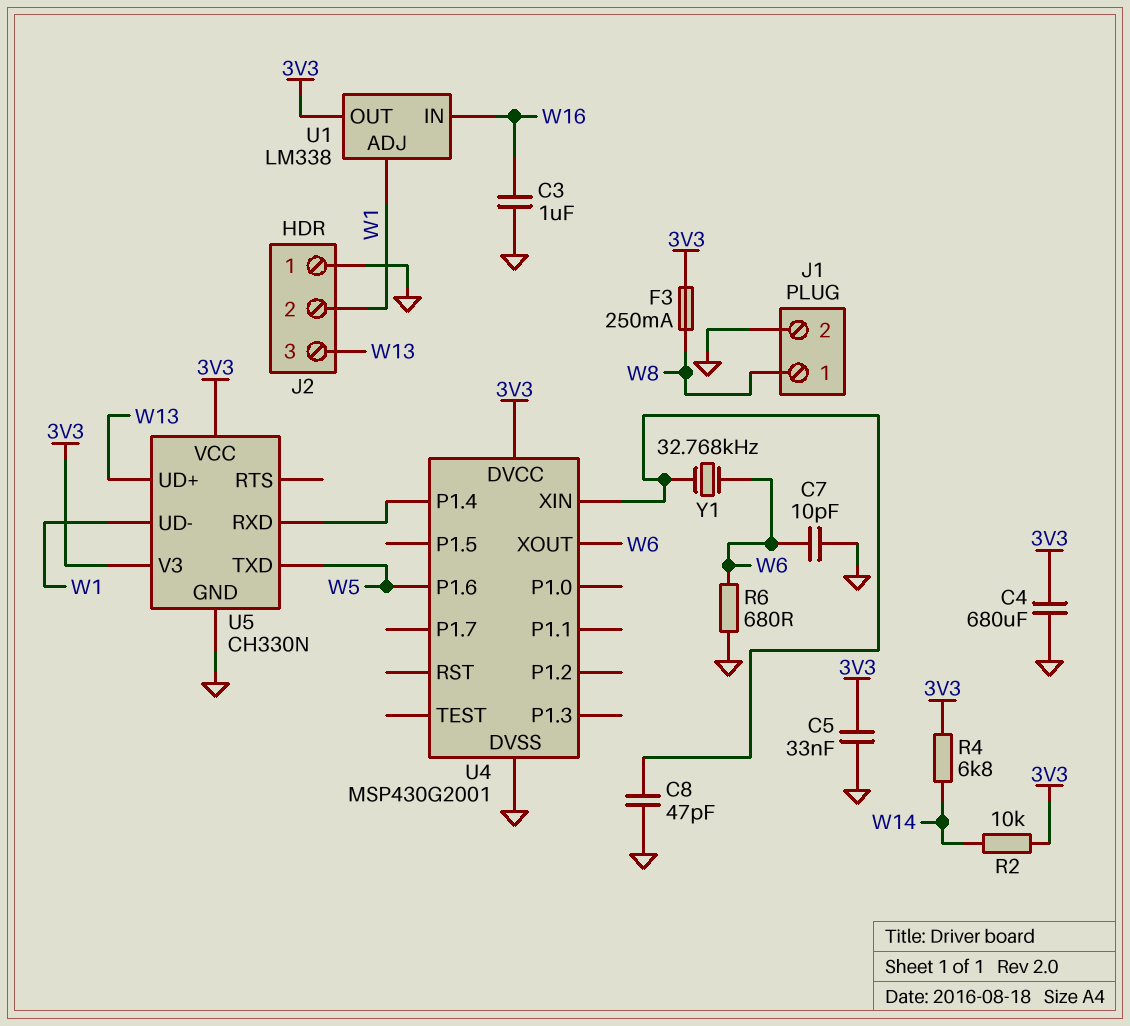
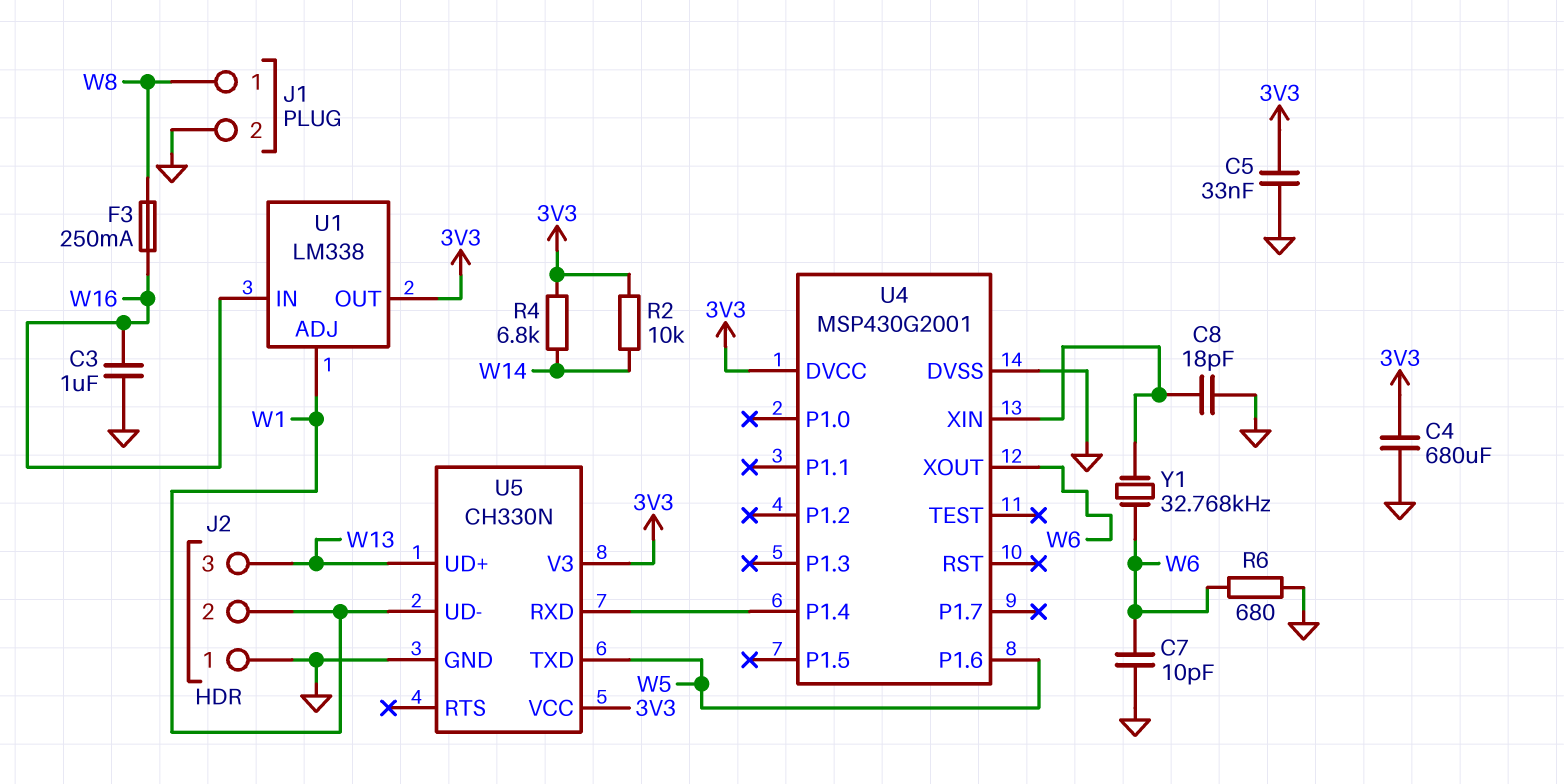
C8: 47pF (GND, U4/XIN) -> 18pF (GND, U4/XIN)
F3: 250mA (3V3, W8) -> 250mA (W8, W16)

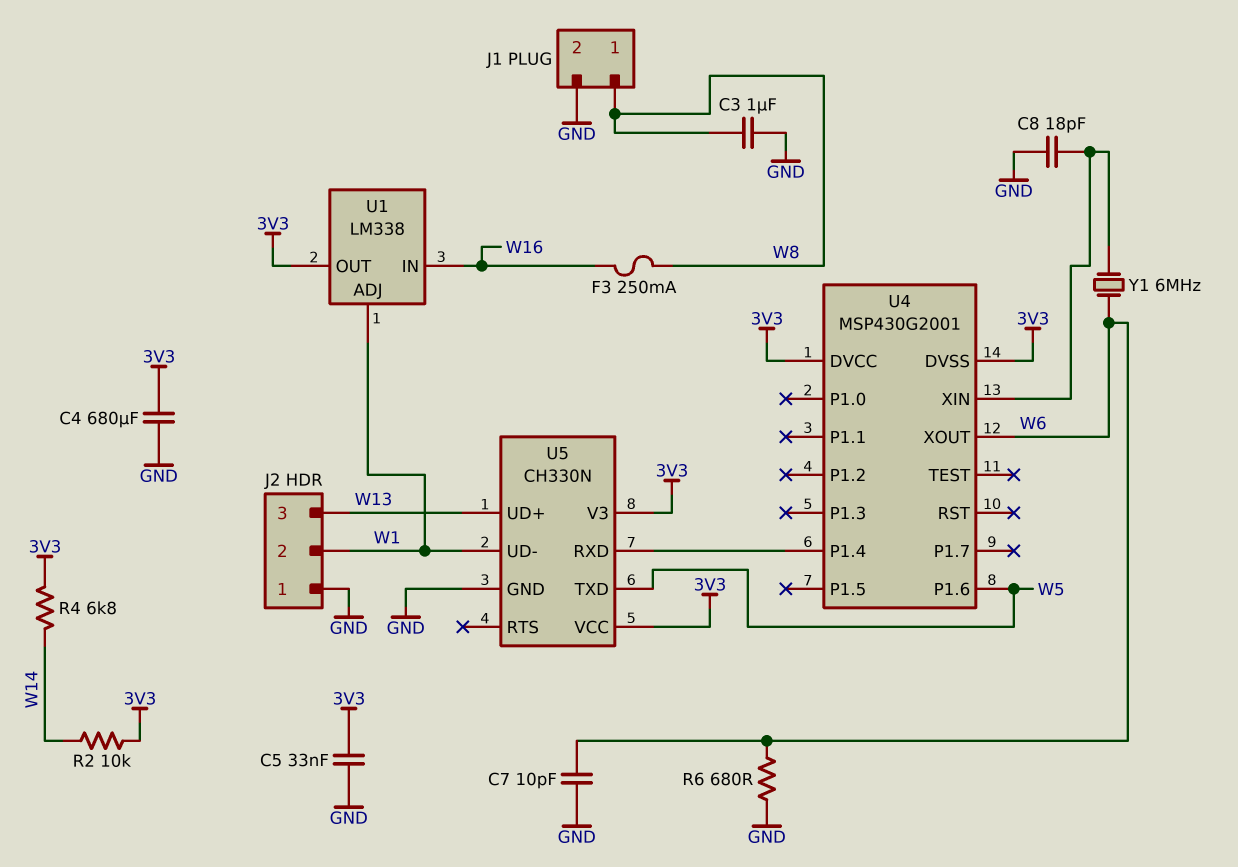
C3: 1uF (GND, W16) -> 1uF (GND, W8)
U4 pin DVSS: GND -> 3V3
Y1: 32.768kHz (U4/XIN, W6) -> 6MHz (U4/XIN, W6)

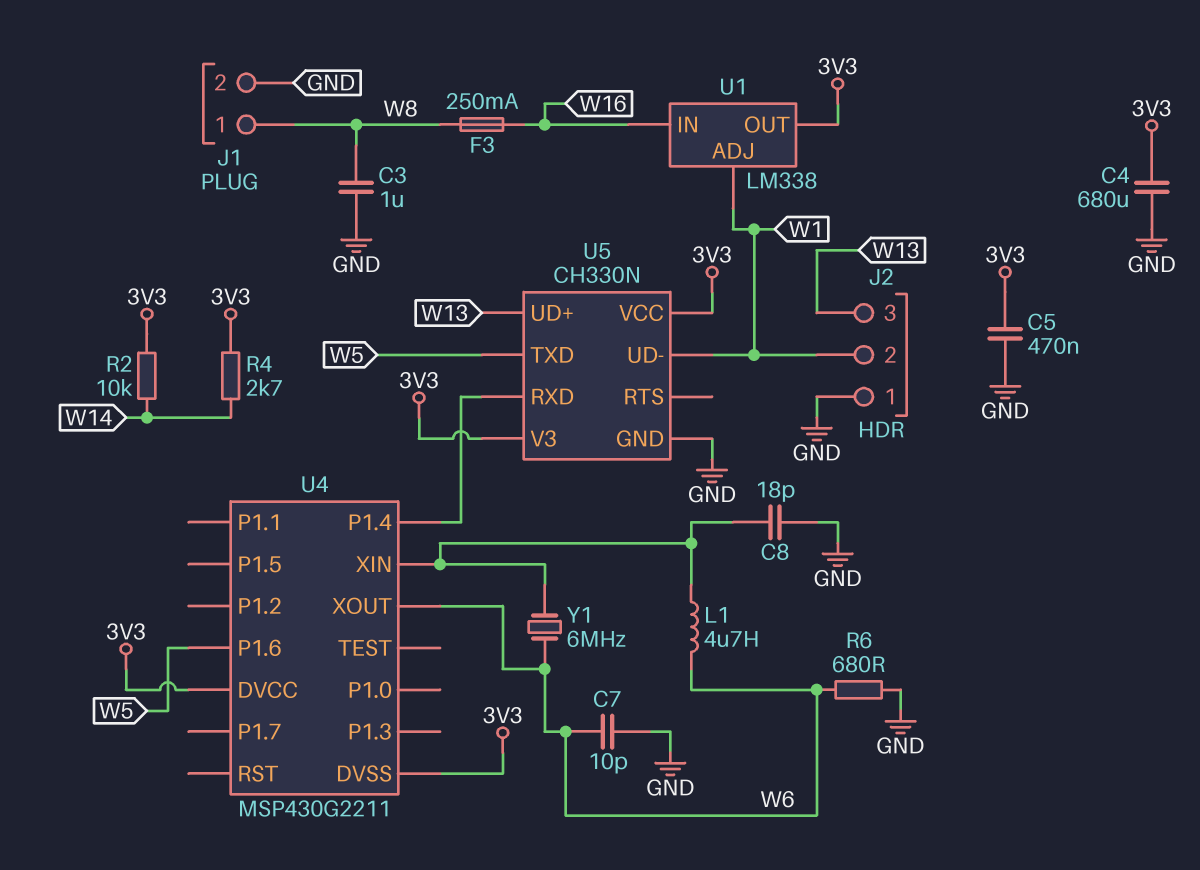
C5: 33nF (3V3, GND) -> 470nF (3V3, GND)
L1: none -> 4.7uH (U4/XIN, W6)
R4: 6.8k (3V3, W14) -> 2.7k (3V3, W14)
U4: MSP430G2001 -> MSP430G2211

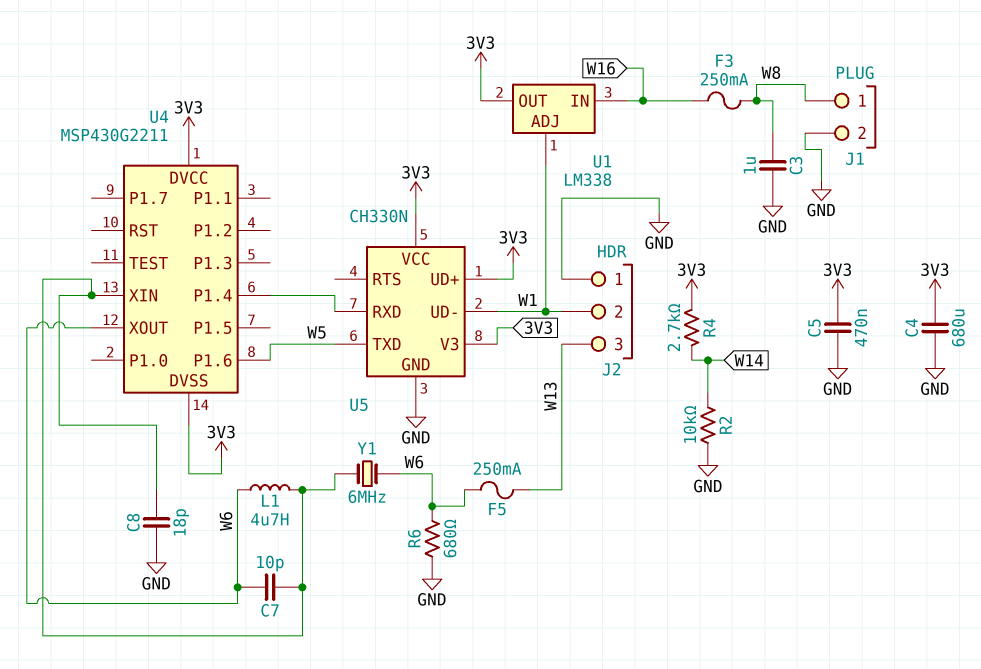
C7: 10pF (GND, W6) -> 10pF (U4/XIN, W6)
F5: none -> 250mA (W6, W13)
R2: 10k (3V3, W14) -> 10k (GND, W14)
U5 pin UD+: W13 -> 3V3

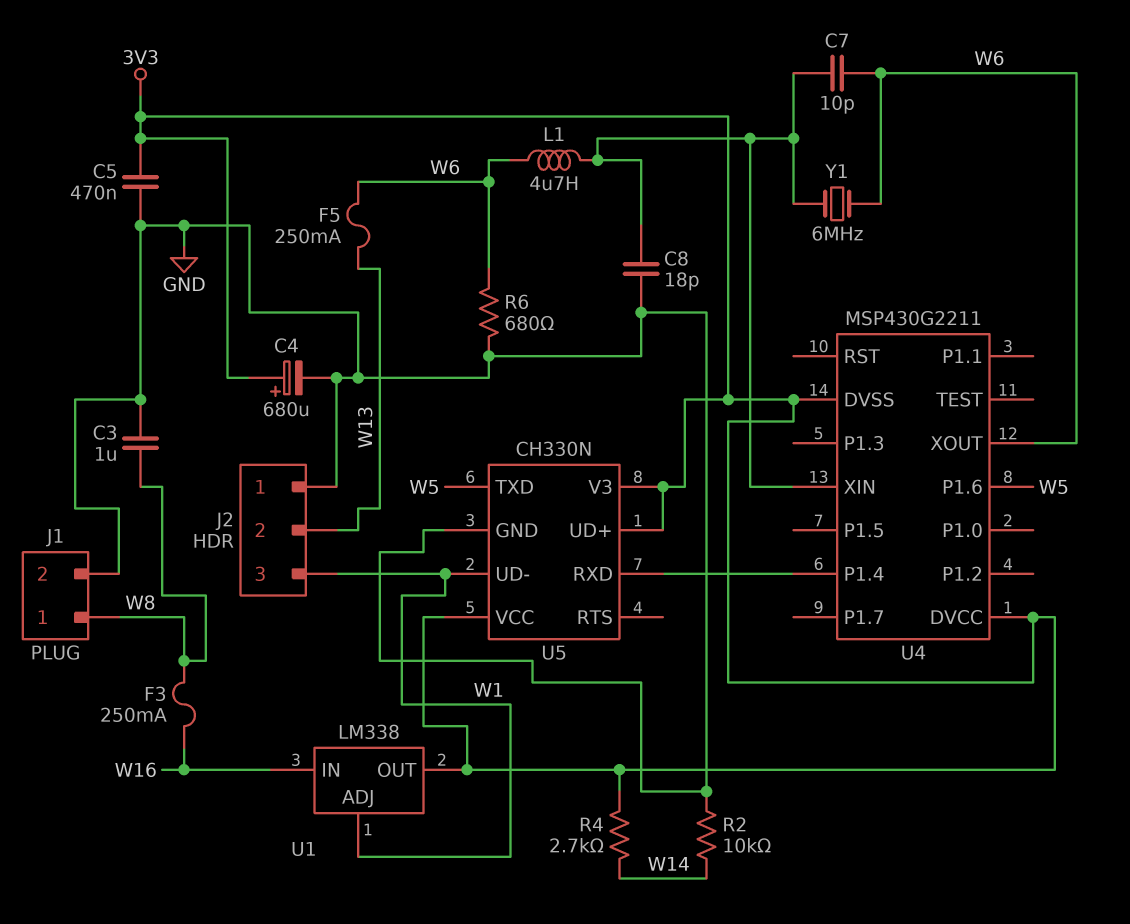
C4: 680uF (3V3, GND) -> 680uF (plus 3V3, minus GND)
J2 pin 2: W1 -> W13
J2 pin 3: W13 -> W1

